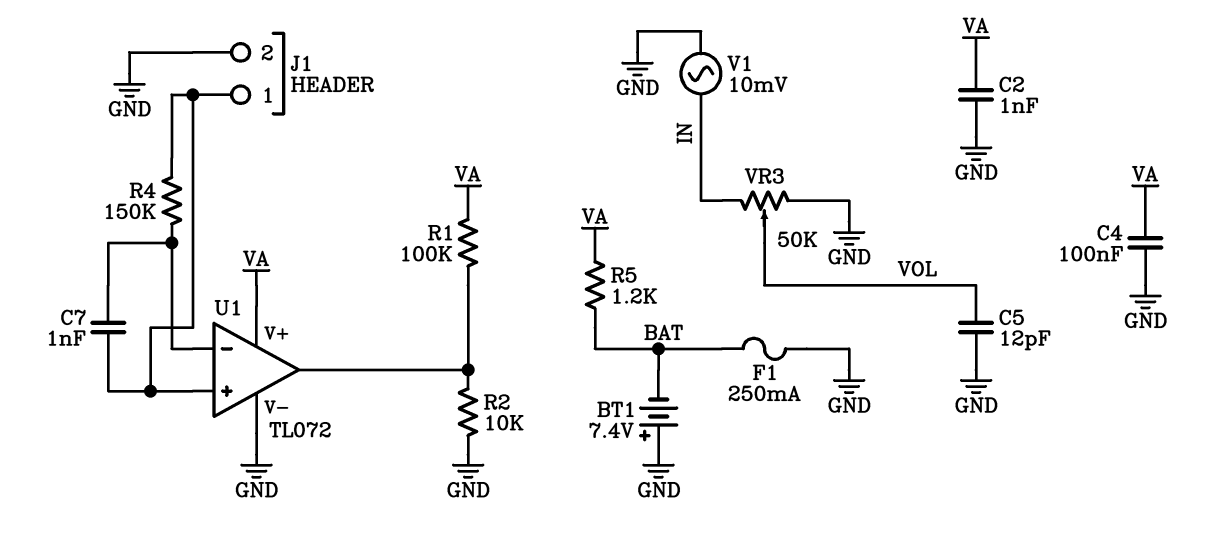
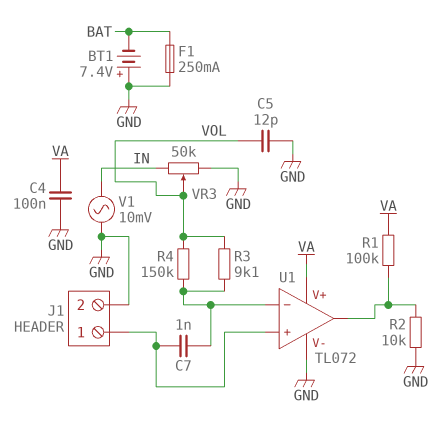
C2: 1nF (GND, VA) -> none
R3: none -> 9.1k (U1/in-, VOL)
R4: 150k (J1/1, U1/in-) -> 150k (U1/in-, VOL)
R5: 1.2k (BAT, VA) -> none

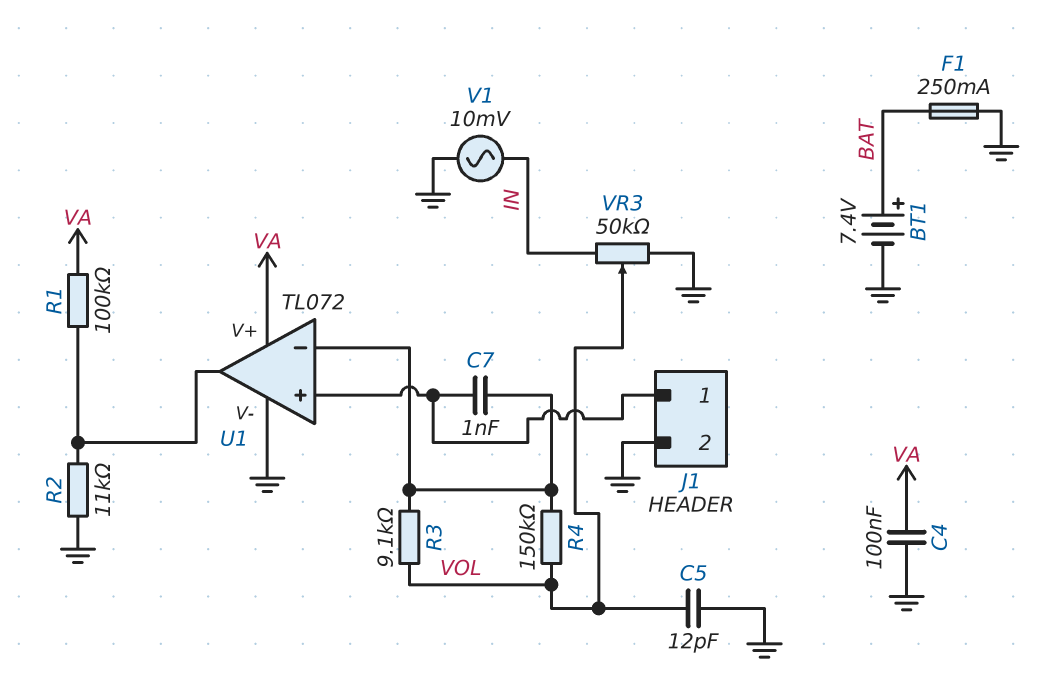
BT1: 7.4V (plus GND, minus BAT) -> 7.4V (plus BAT, minus GND)
R2: 10k (GND, U1/out) -> 11k (GND, U1/out)

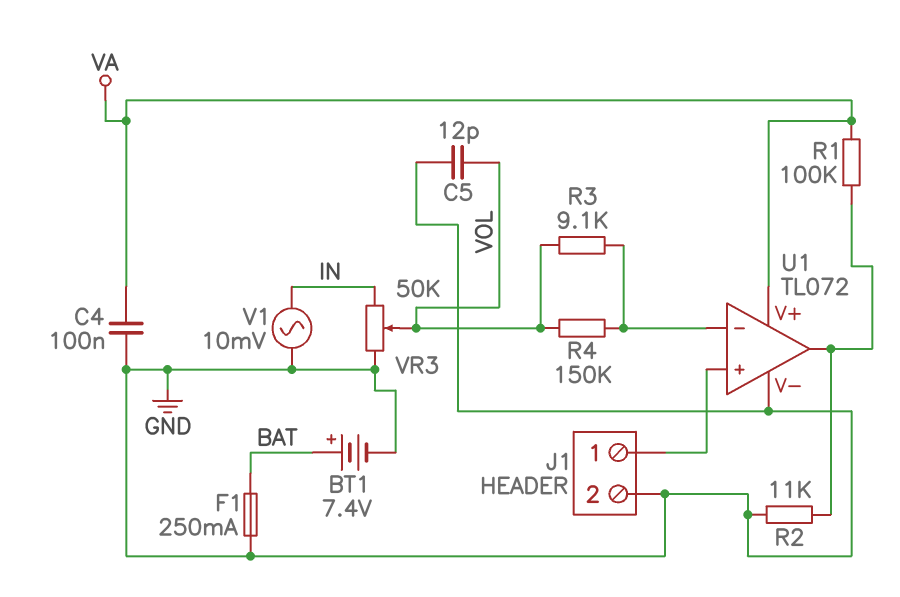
C7: 1nF (J1/1, U1/in-) -> none

